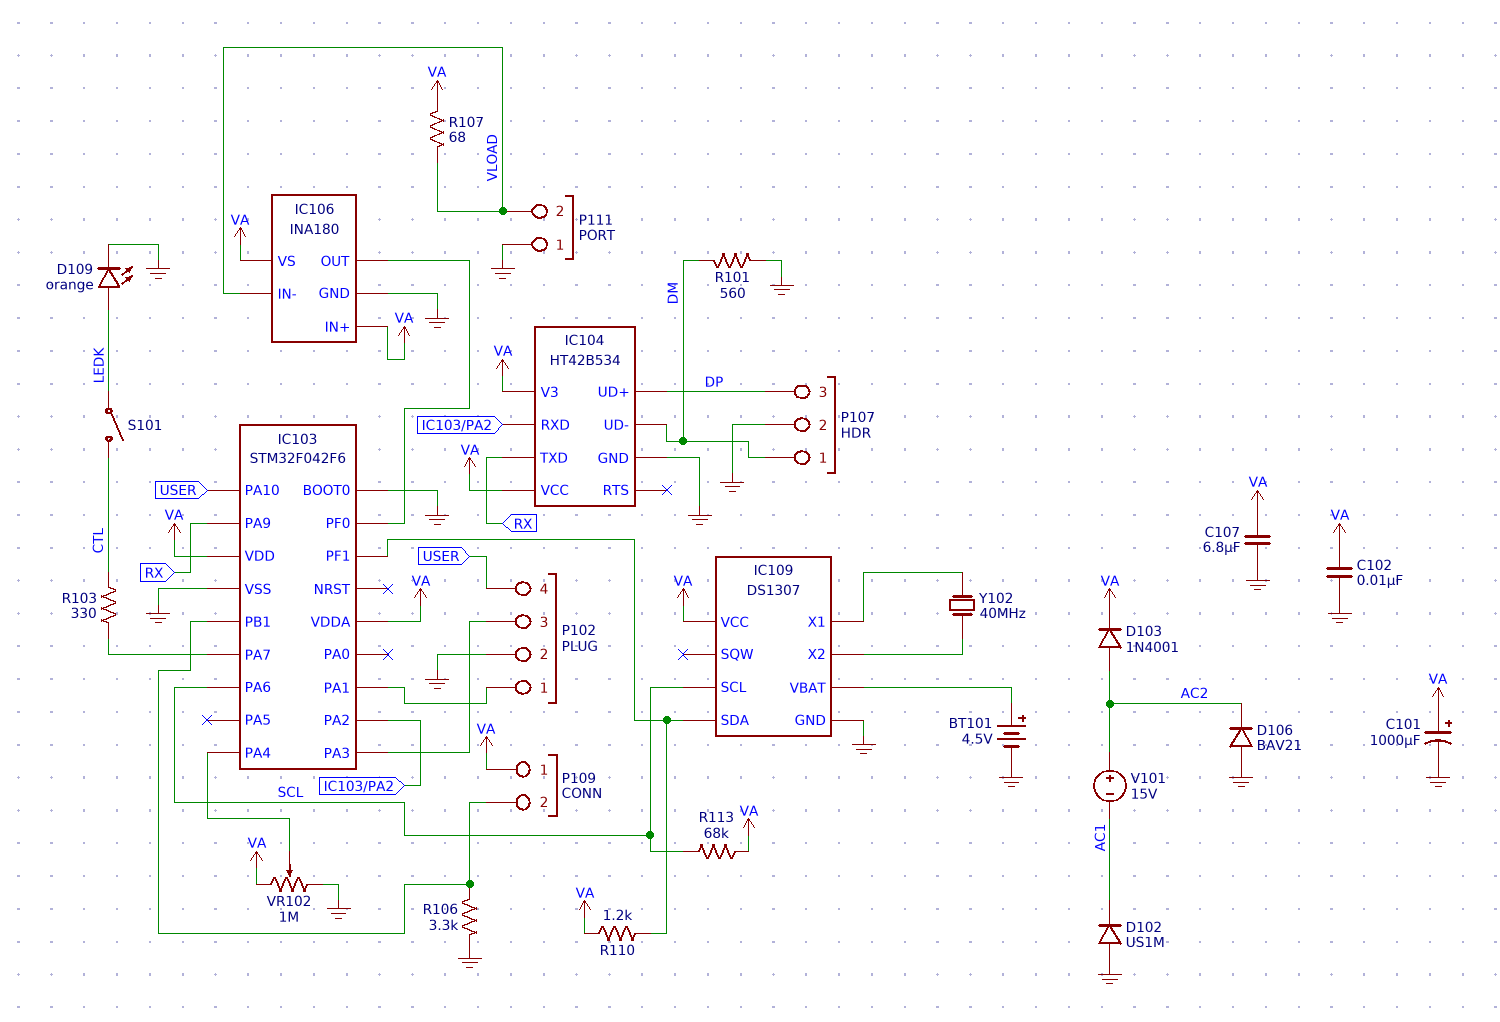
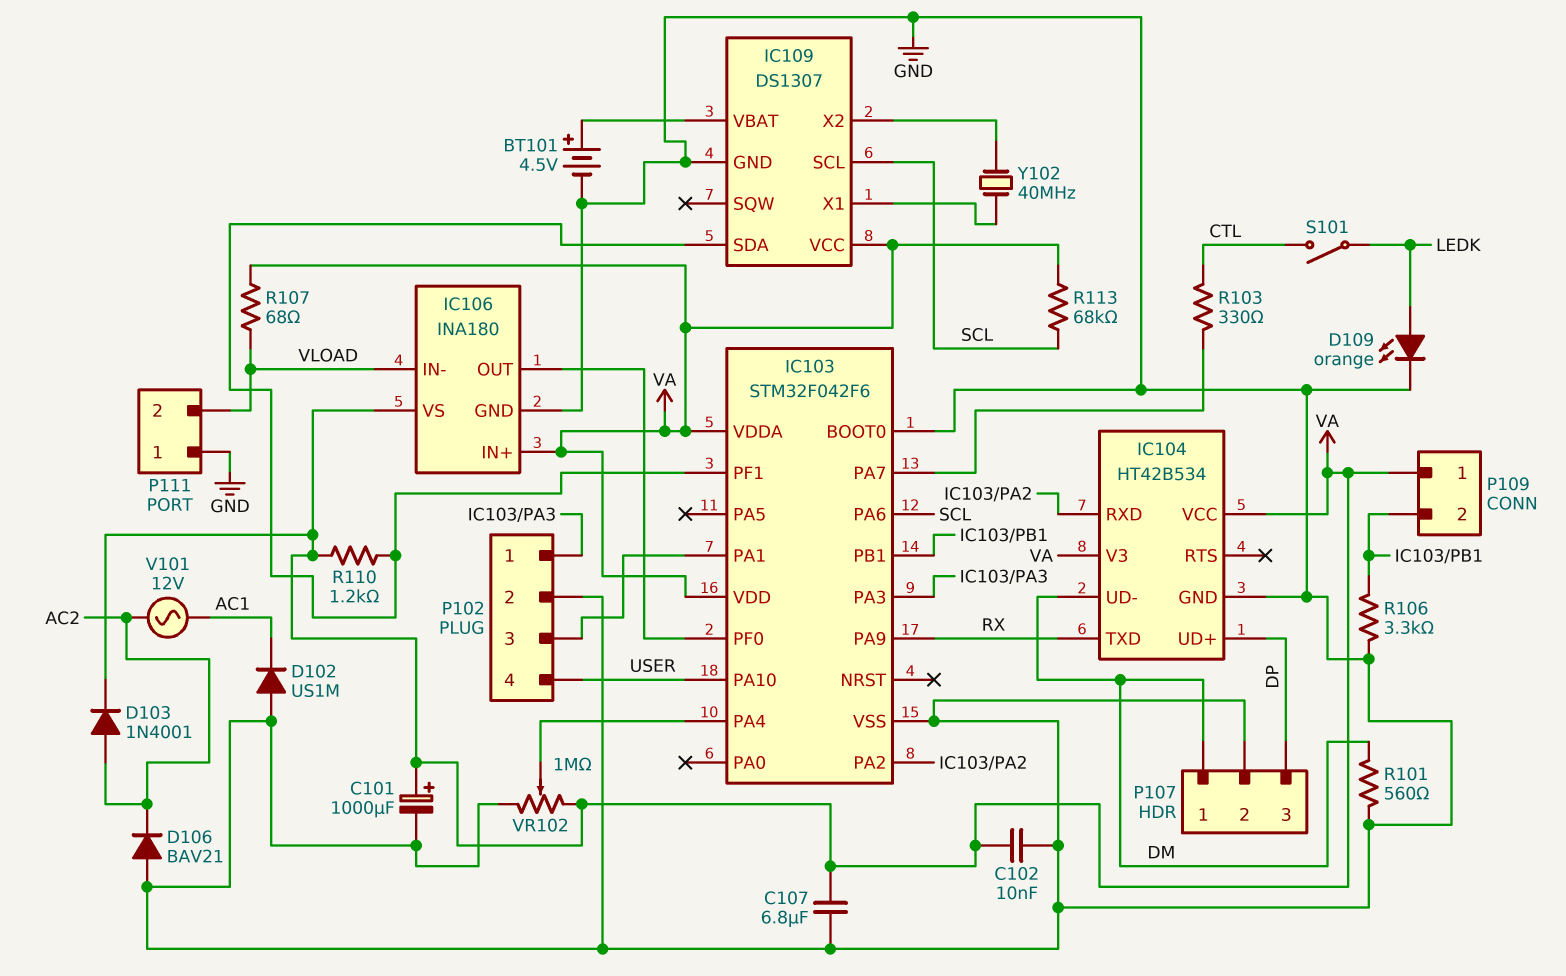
P102 pin 1: IC103/PA1 -> IC103/PA3
P102 pin 3: IC103/PA3 -> IC103/PA1
V101: 15V (plus AC2, minus AC1) -> AC 12V (AC1, AC2)

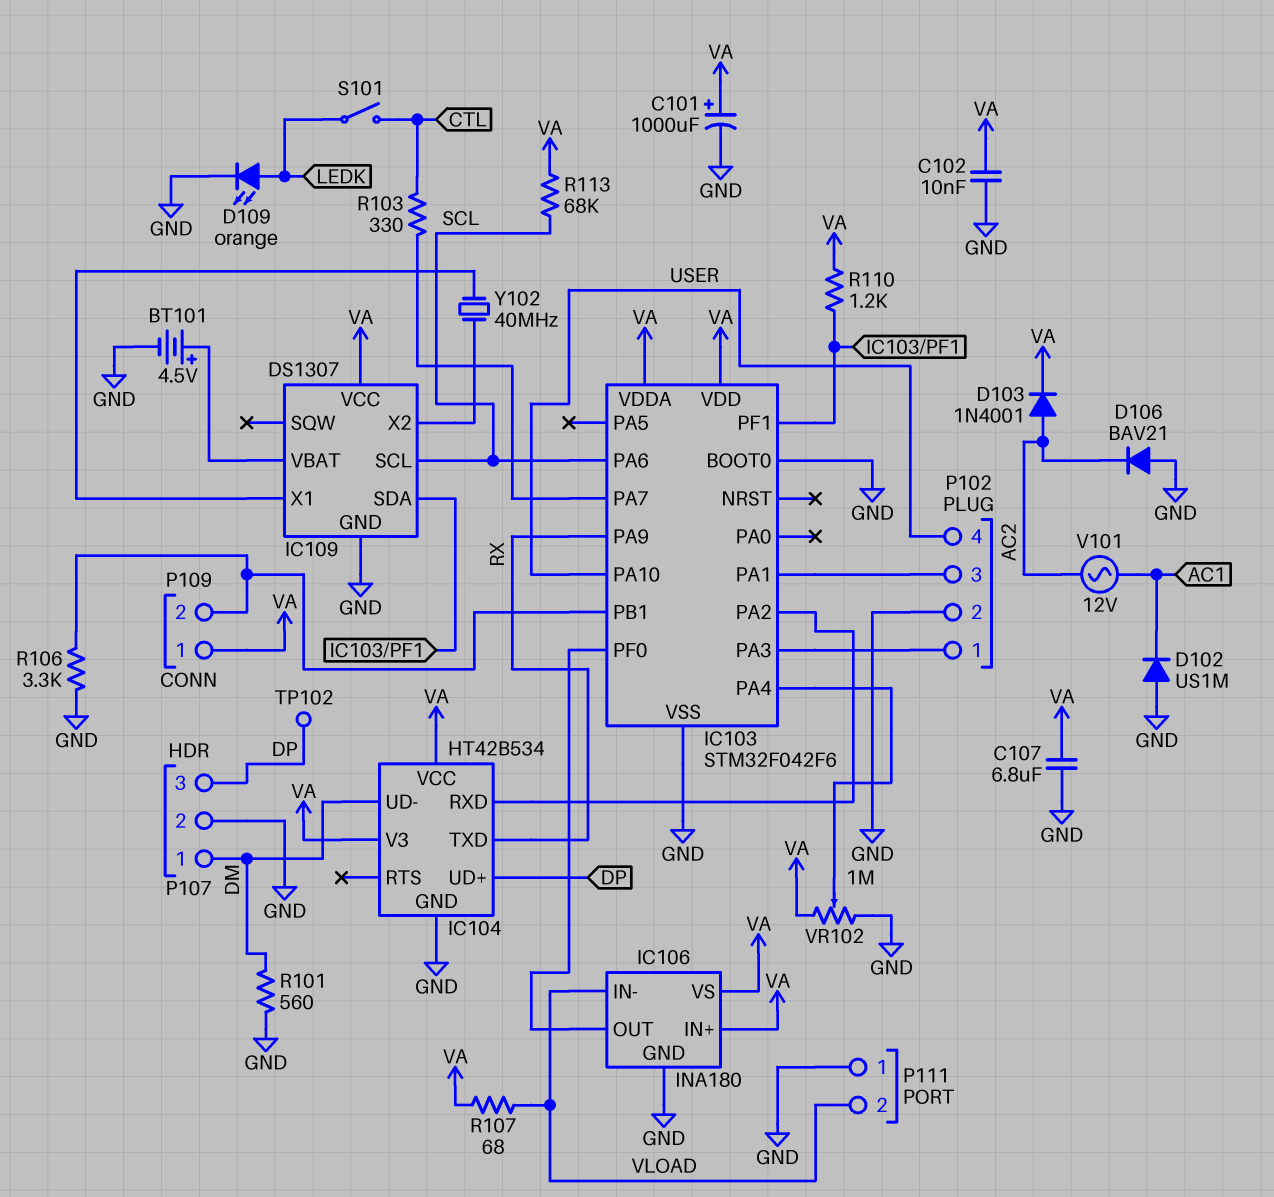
TP102: none -> test point (DP)

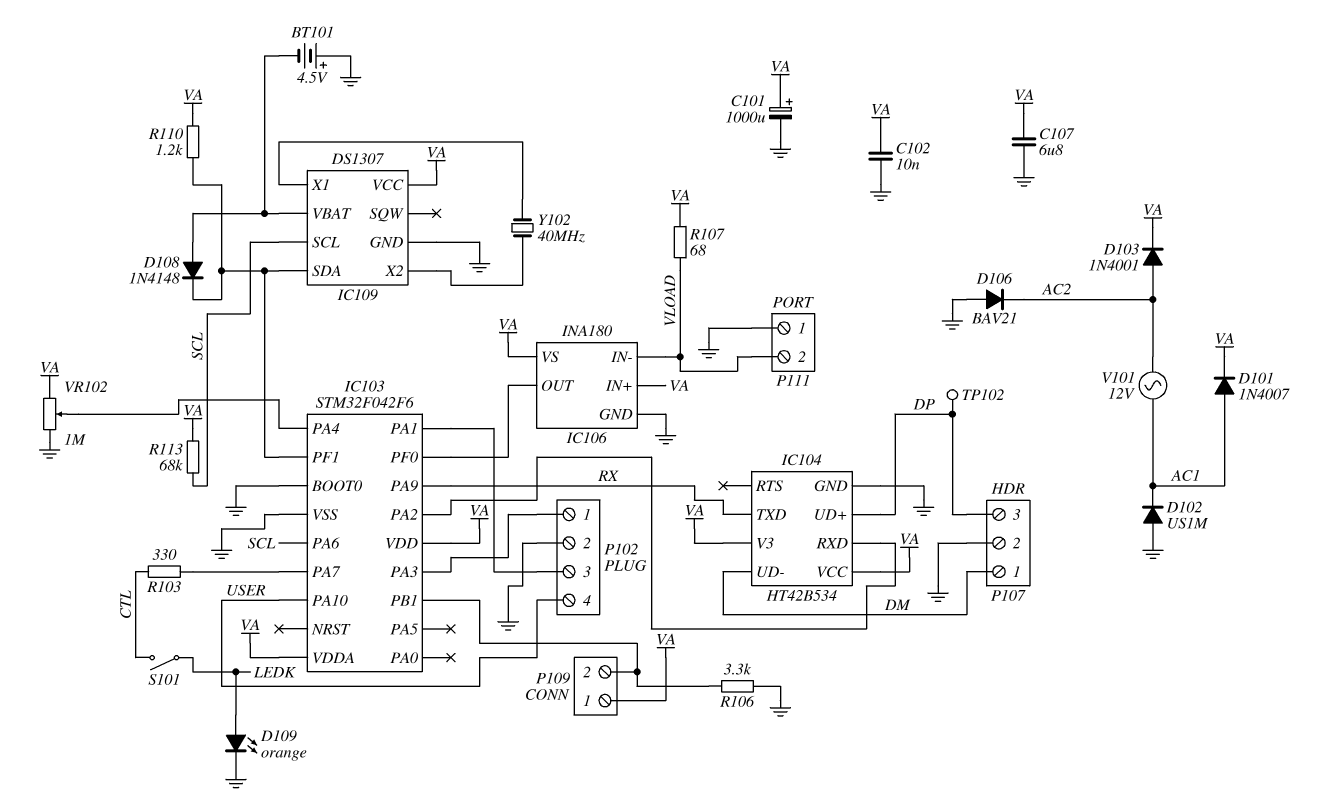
BT101: 4.5V (plus IC109/VBAT, minus GND) -> 4.5V (plus GND, minus IC109/VBAT)
D101: none -> diode 1N4007 (A AC1, K VA)
D108: none -> diode 1N4148 (A IC109/VBAT, K IC103/PF1)
R101: 560 (DM, GND) -> none

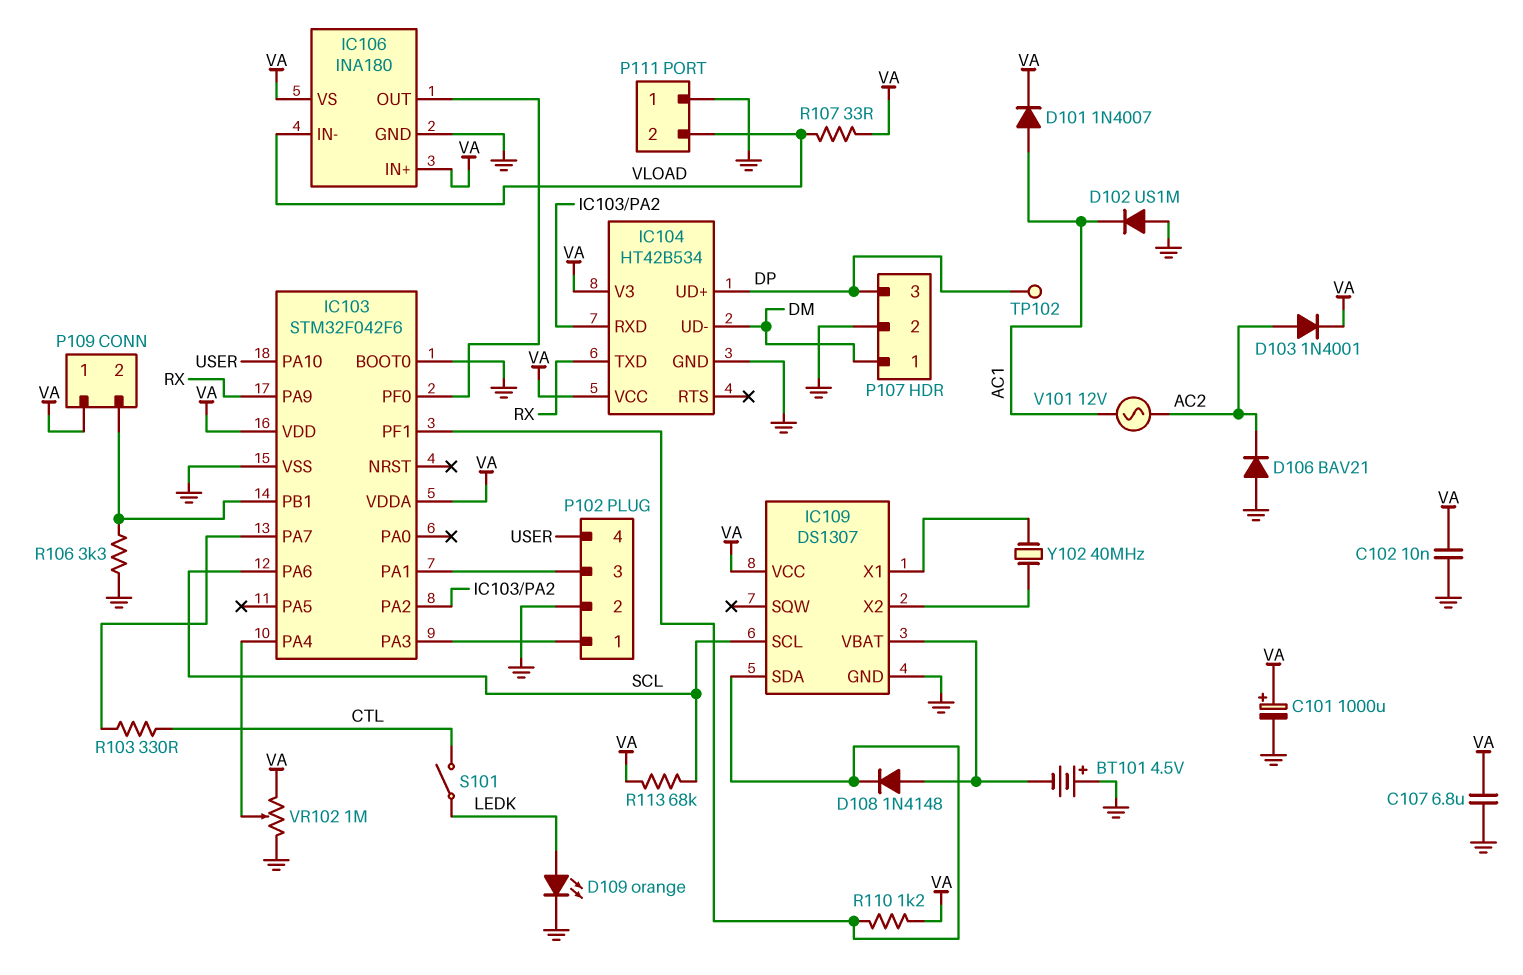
R107: 68 (VA, VLOAD) -> 33 (VA, VLOAD)

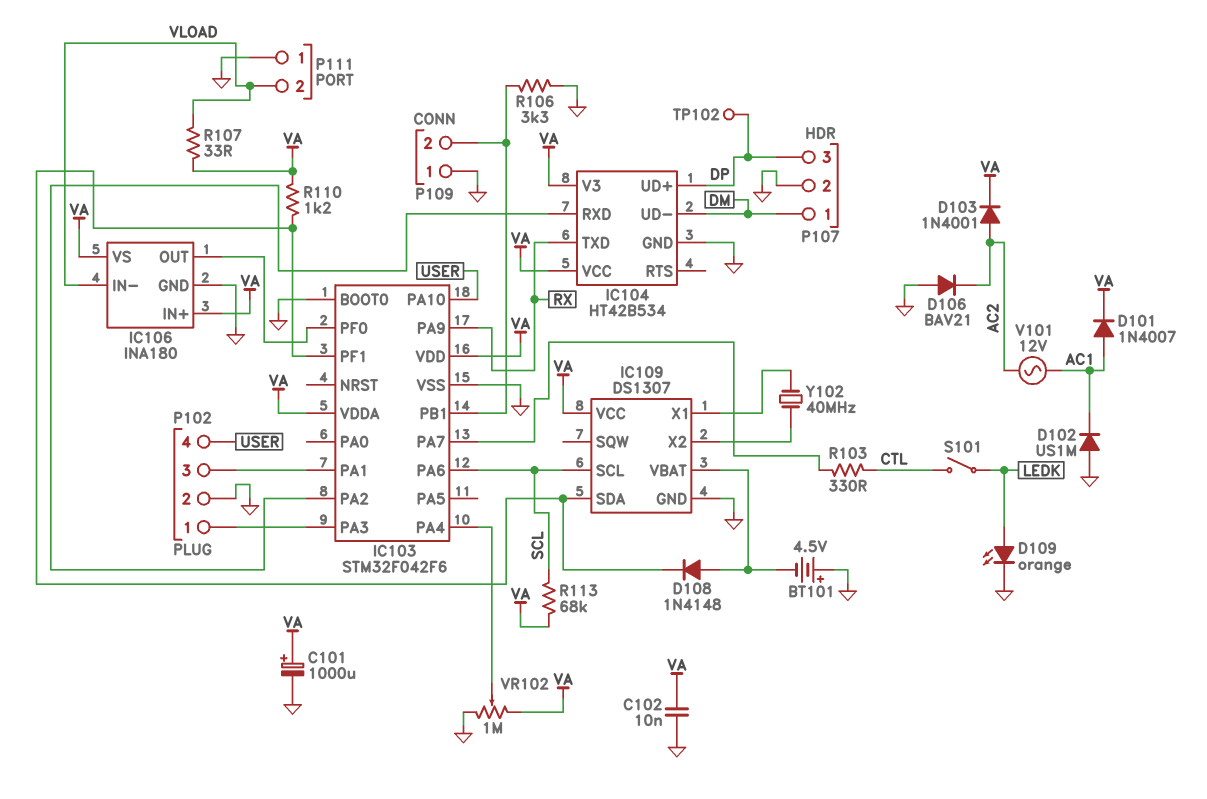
C107: 6.8uF (GND, VA) -> none
P109 pin 1: VA -> GND

